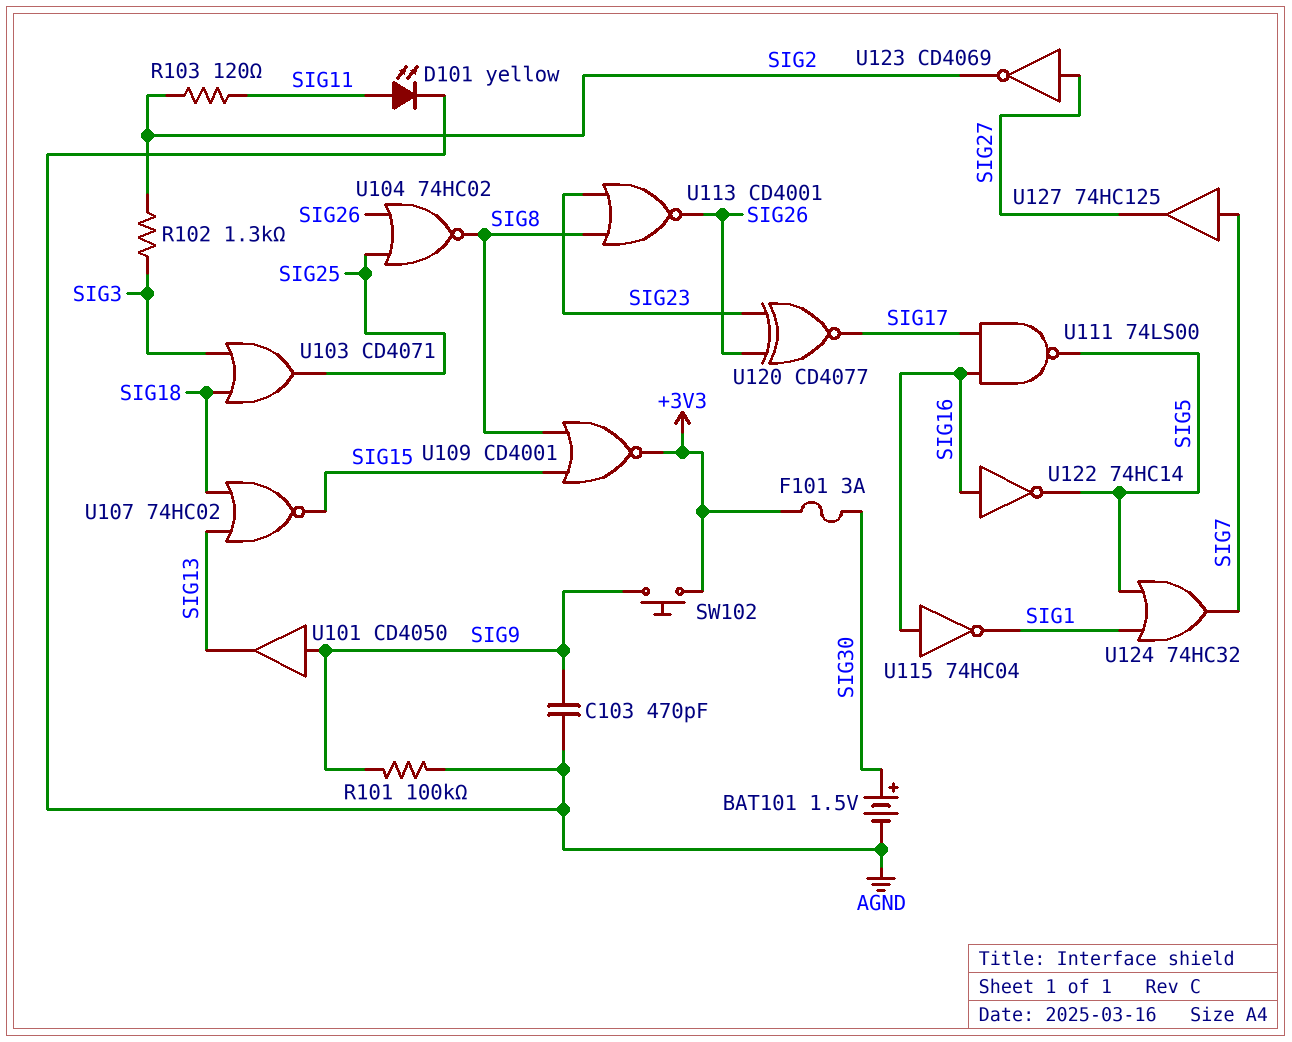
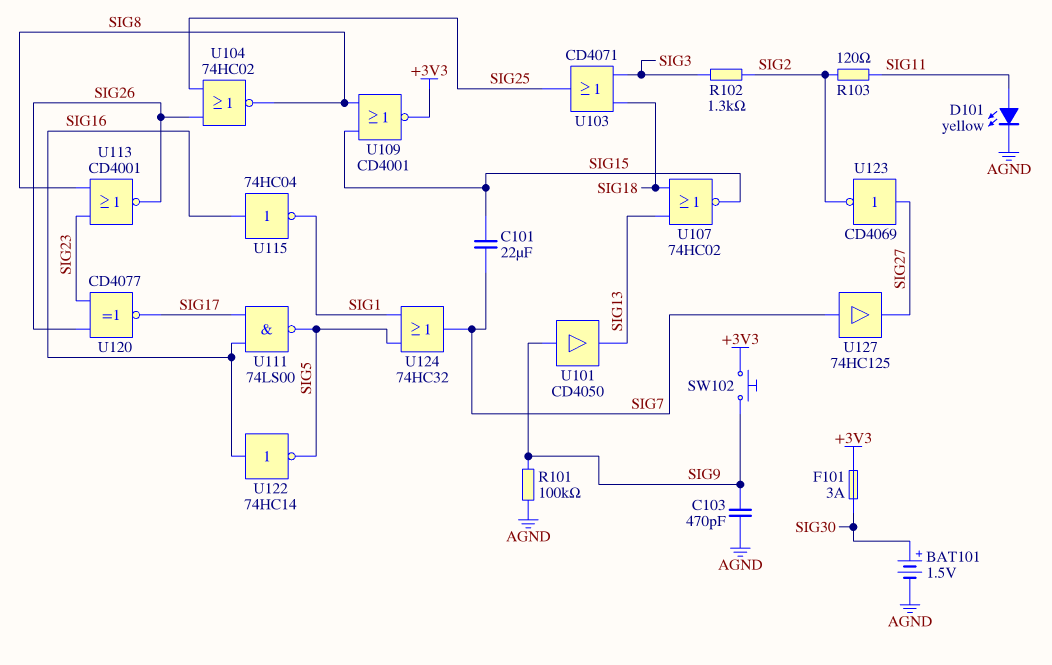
C101: none -> 22uF (SIG7, SIG15)

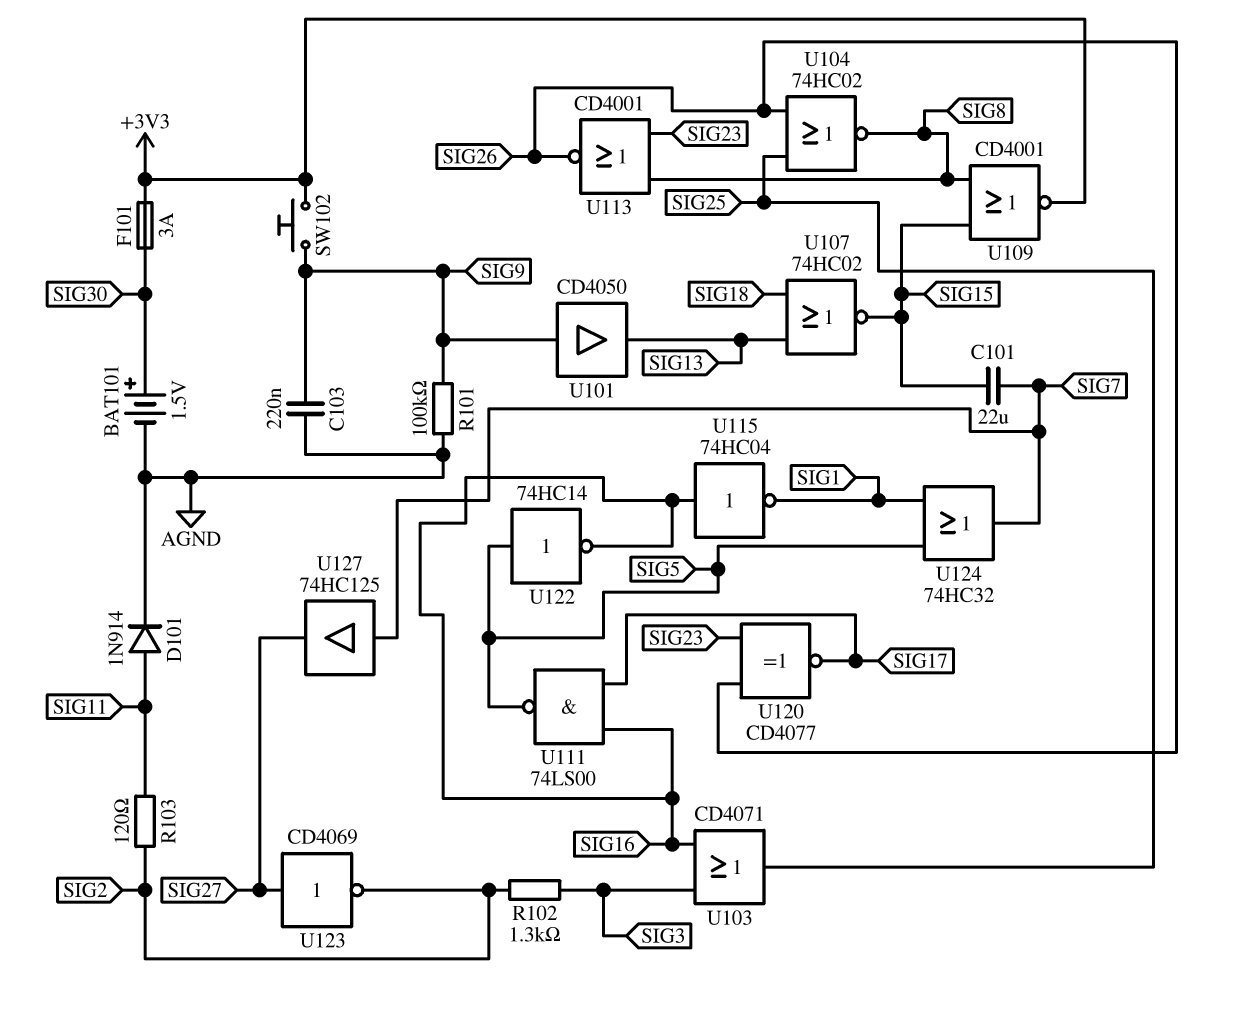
C103: 470pF (AGND, SIG9) -> 220nF (AGND, SIG9)
D101: LED yellow (A SIG11, K AGND) -> diode 1N914 (A SIG11, K AGND)
U103: OR CD4071 (in SIG3, in SIG18, out SIG25) -> OR CD4071 (in SIG3, in SIG16, out SIG25)
U122: NOT 74HC14 (in SIG16, out SIG5) -> NOT 74HC14 (in SIG5, out SIG16)

